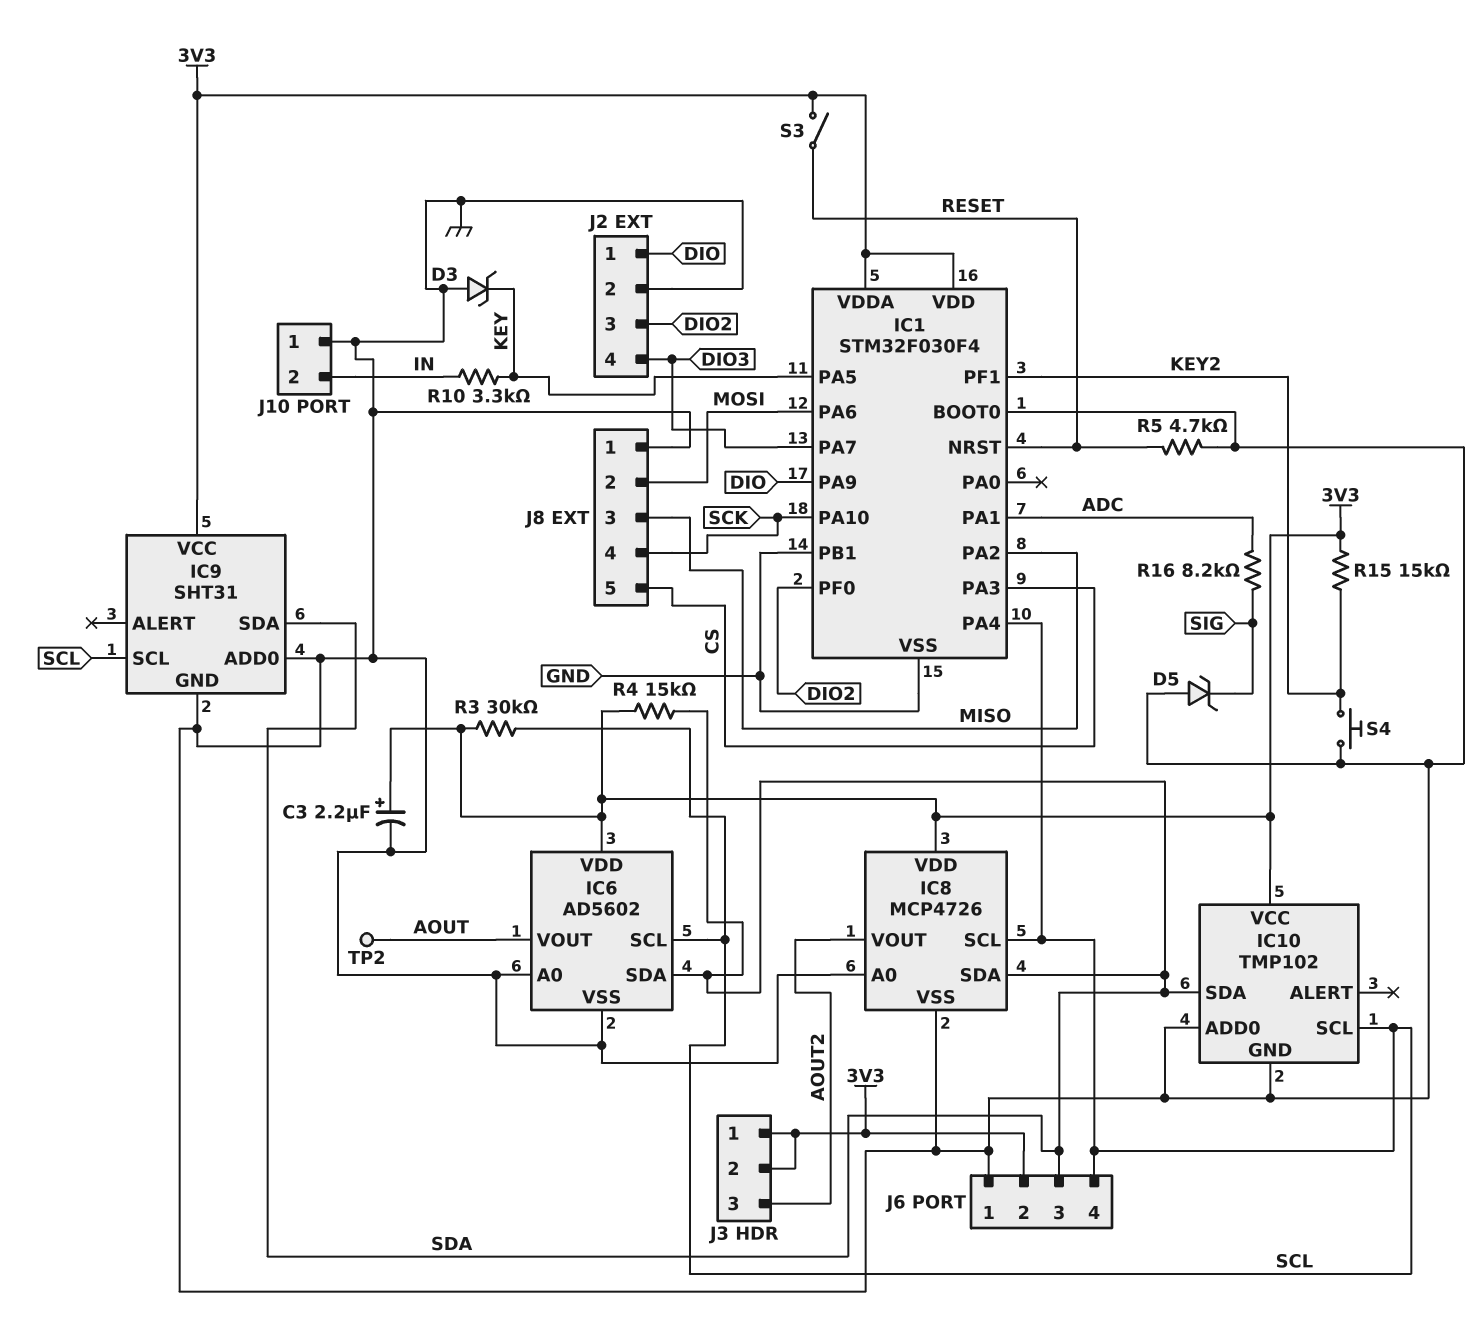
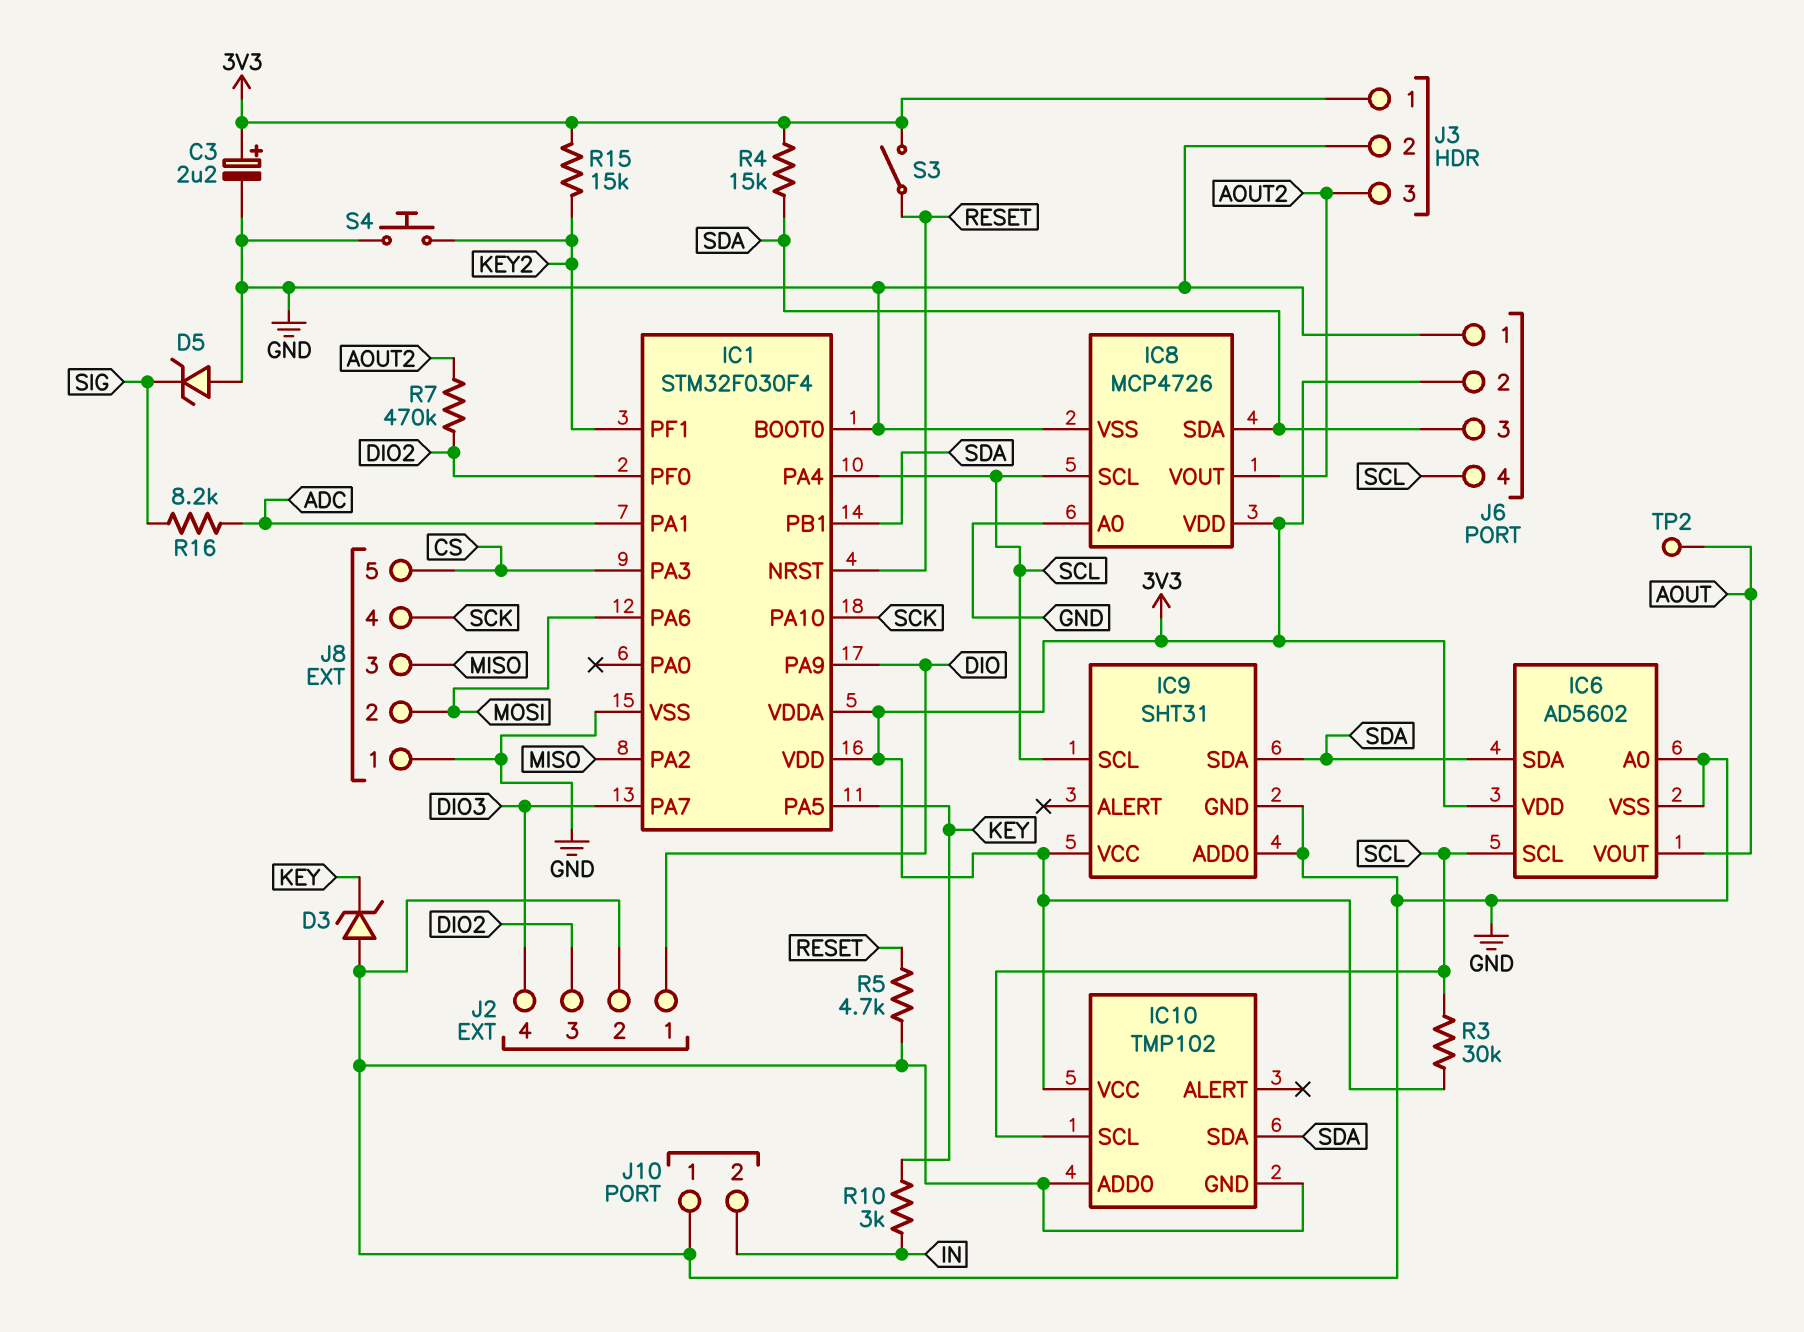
IC1 pin PB1: GND -> SDA
J3 pin 2: 3V3 -> GND
R7: none -> 470k (AOUT2, DIO2)
R10: 3.3k (IN, KEY) -> 3k (IN, KEY)

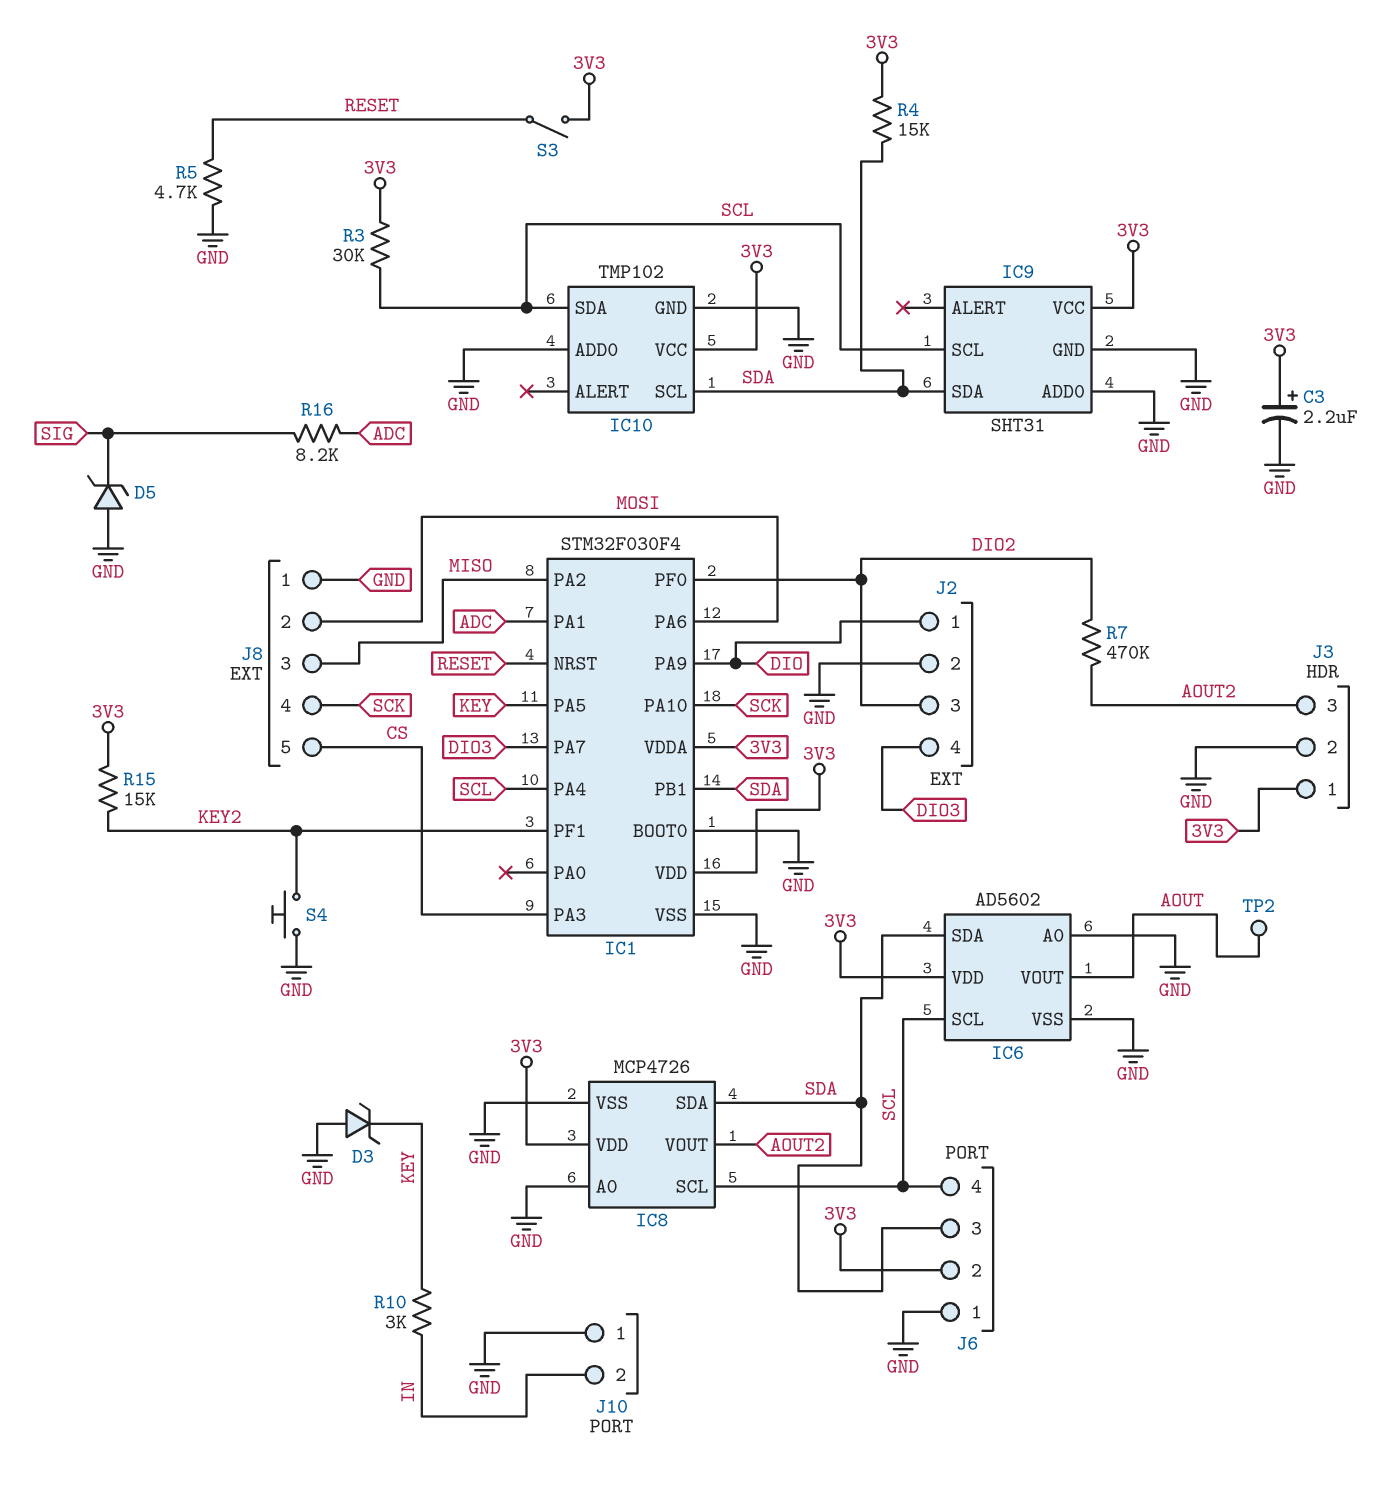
IC10 pin SCL: SCL -> SDA
IC10 pin SDA: SDA -> SCL

